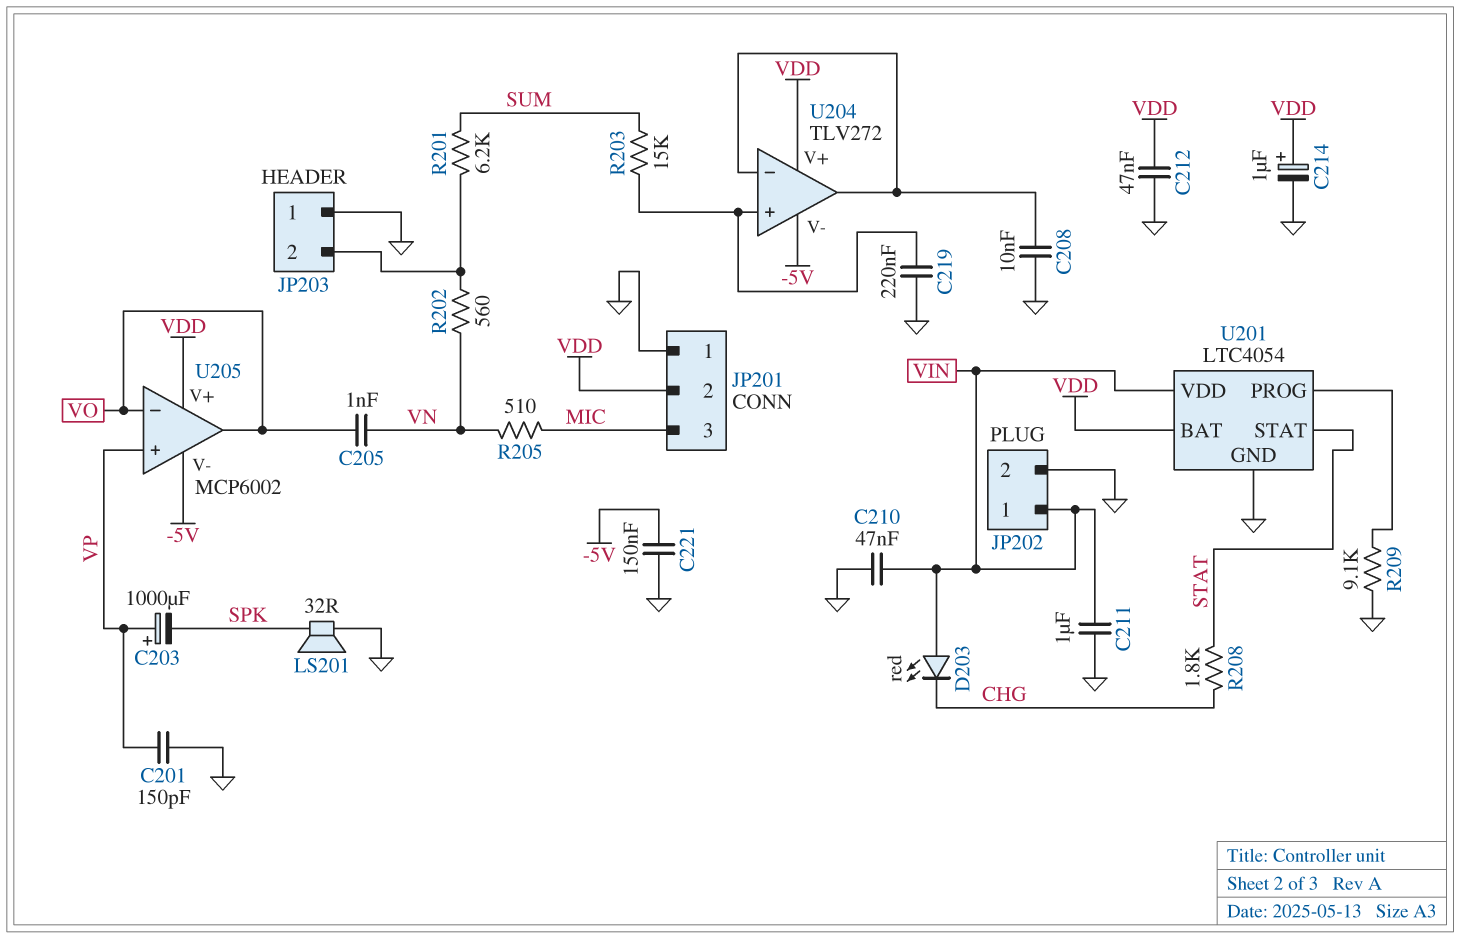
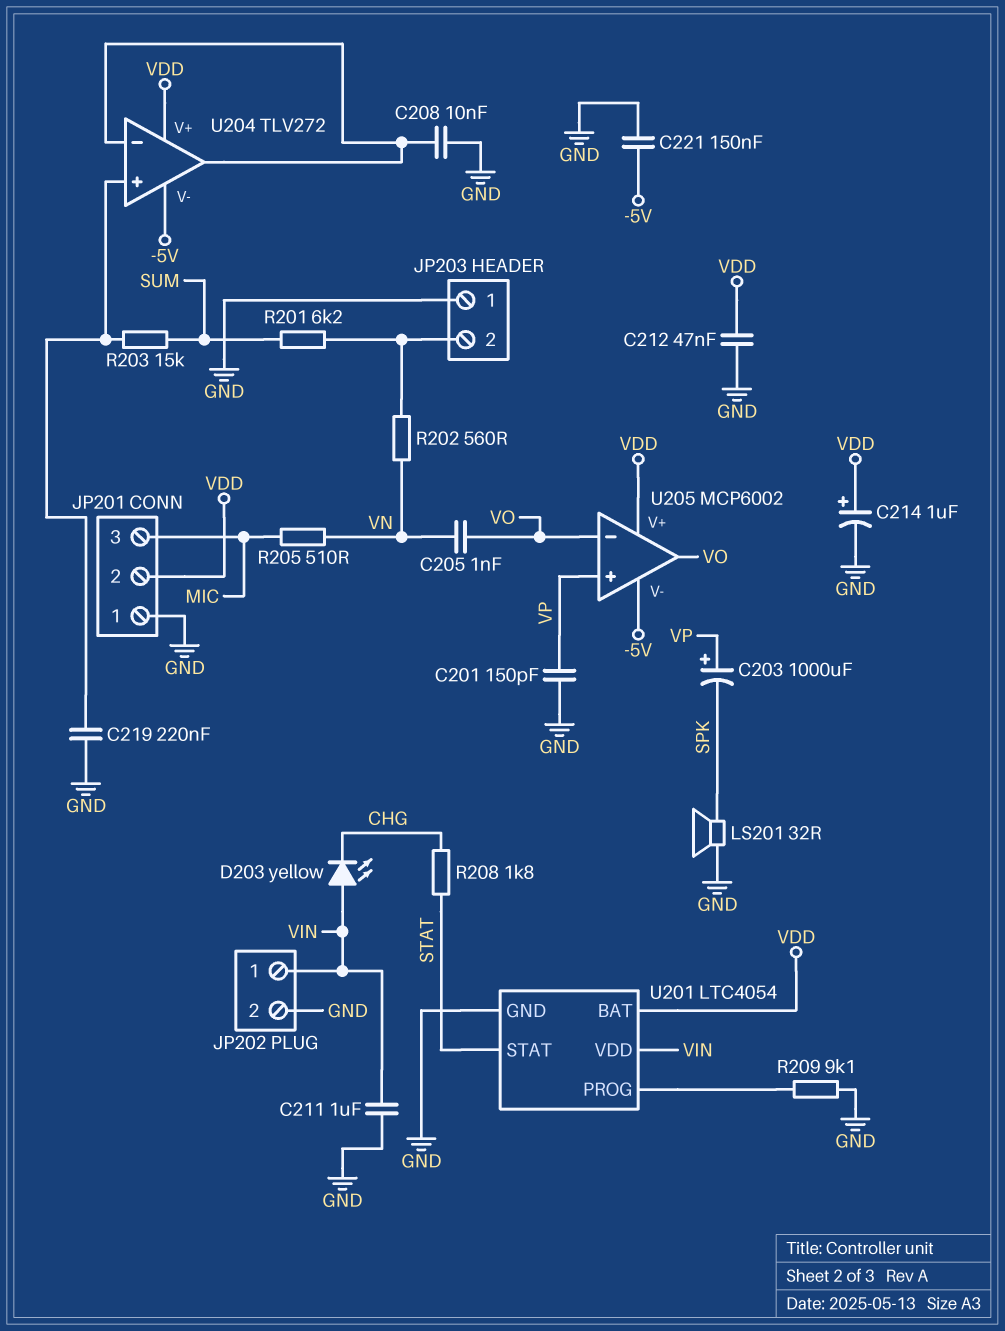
C210: 47nF (GND, VIN) -> none
D203: LED red (A VIN, K CHG) -> LED yellow (A VIN, K CHG)

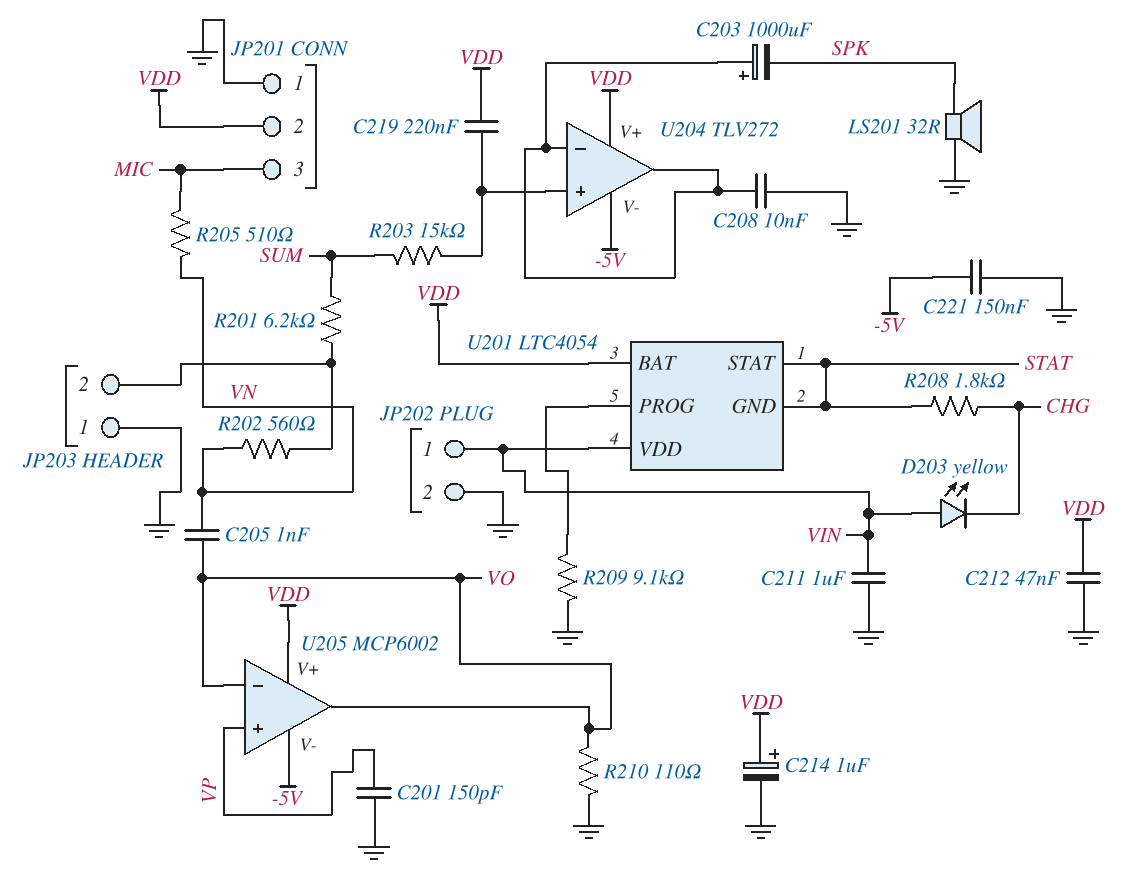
C203: 1000uF (plus VP, minus SPK) -> 1000uF (plus U204/in-, minus SPK)
C219: 220nF (GND, U204/in+) -> 220nF (U204/in+, VDD)
R210: none -> 110 (GND, VO)
U201 pin GND: GND -> STAT

